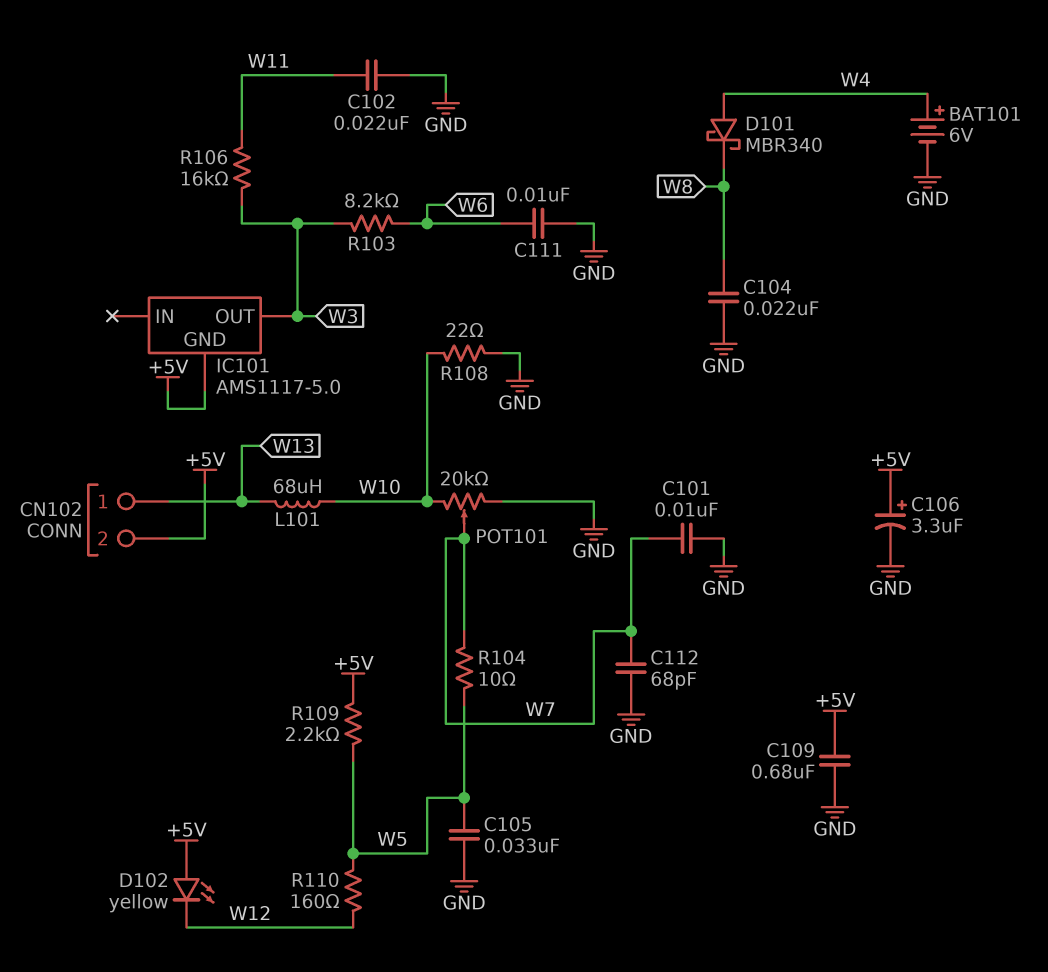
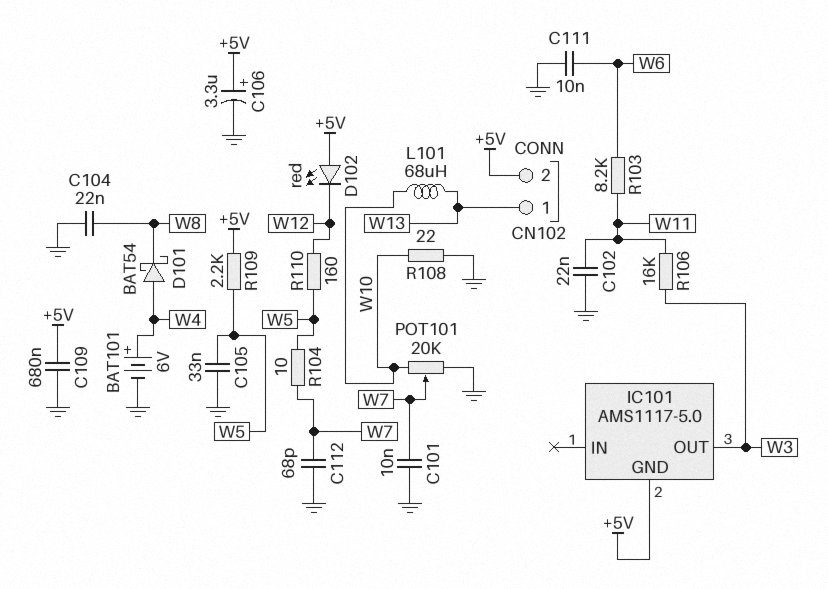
D101: schottky MBR340 (A W4, K W8) -> schottky BAT54 (A W4, K W8)
D102: LED yellow (A +5V, K W12) -> LED red (A +5V, K W12)
R103: 8.2k (W3, W6) -> 8.2k (W6, W11)

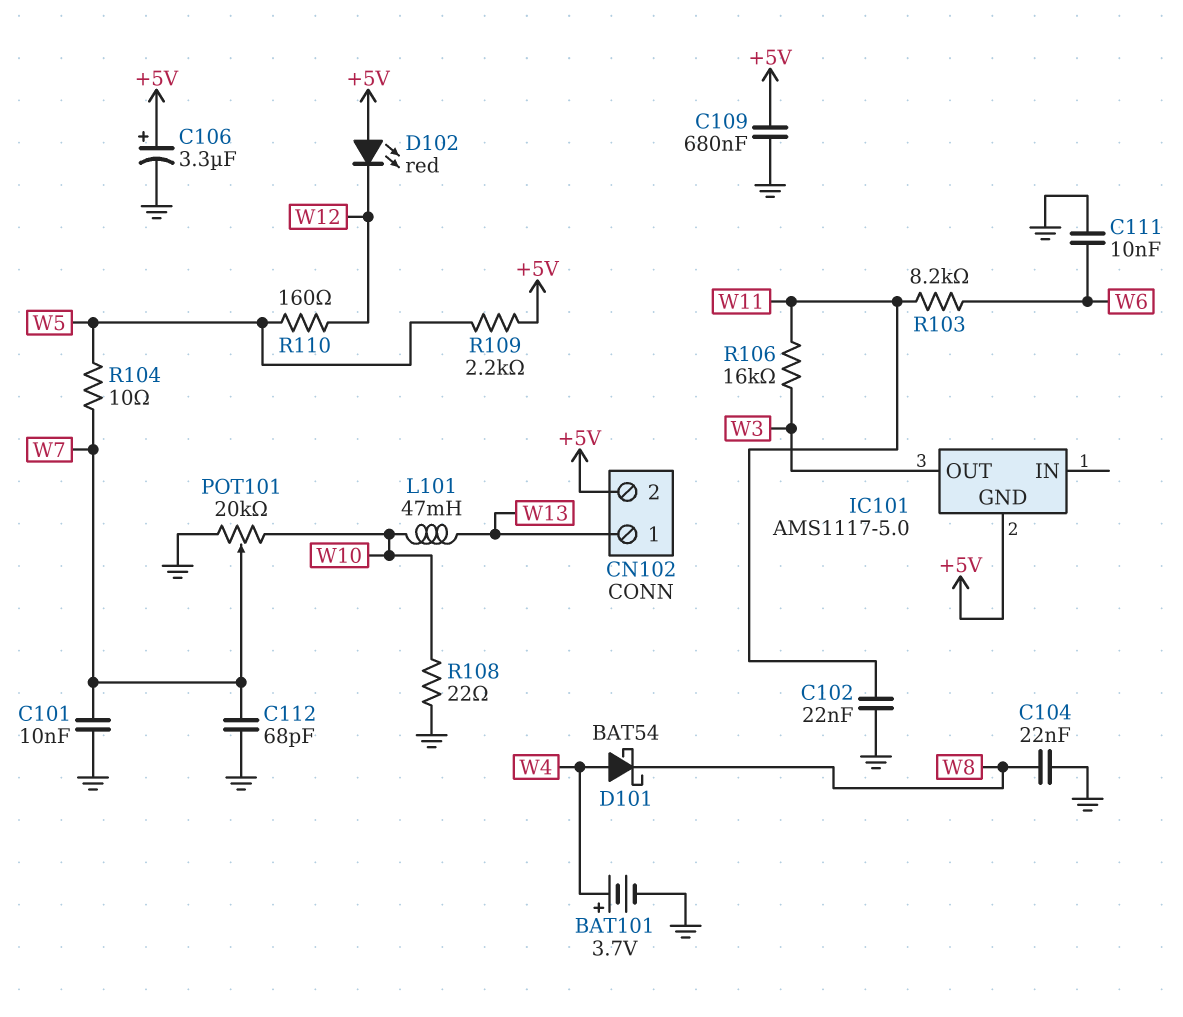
BAT101: 6V (plus W4, minus GND) -> 3.7V (plus W4, minus GND)
C105: 33nF (GND, W5) -> none
L101: 68uH (W10, W13) -> 47mH (W10, W13)

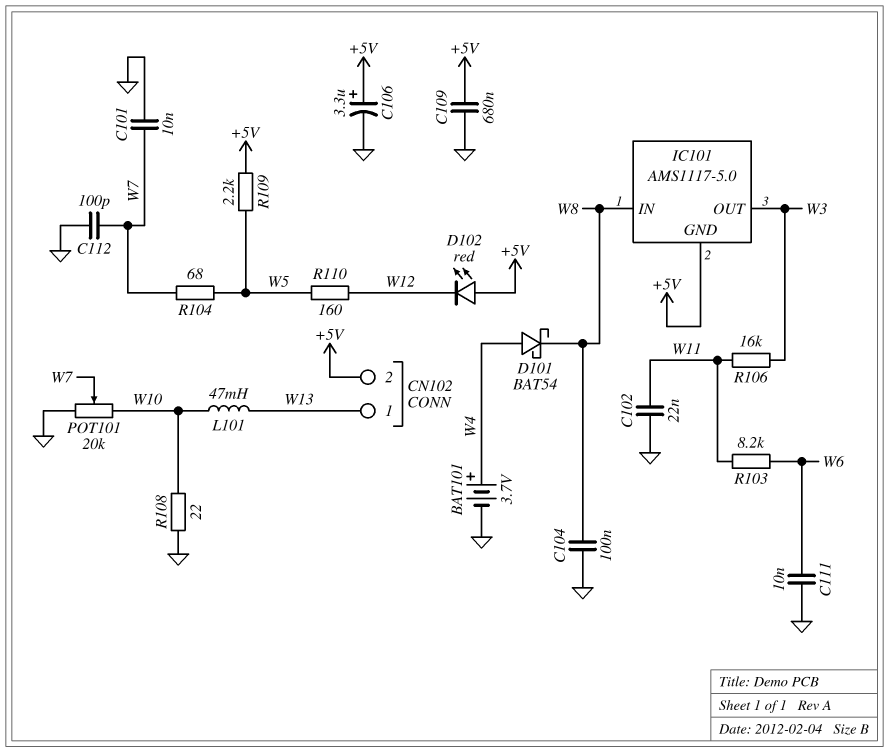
C104: 22nF (GND, W8) -> 100nF (GND, W8)
C112: 68pF (GND, W7) -> 100pF (GND, W7)
IC101 pin IN: none -> W8
R104: 10 (W5, W7) -> 68 (W5, W7)

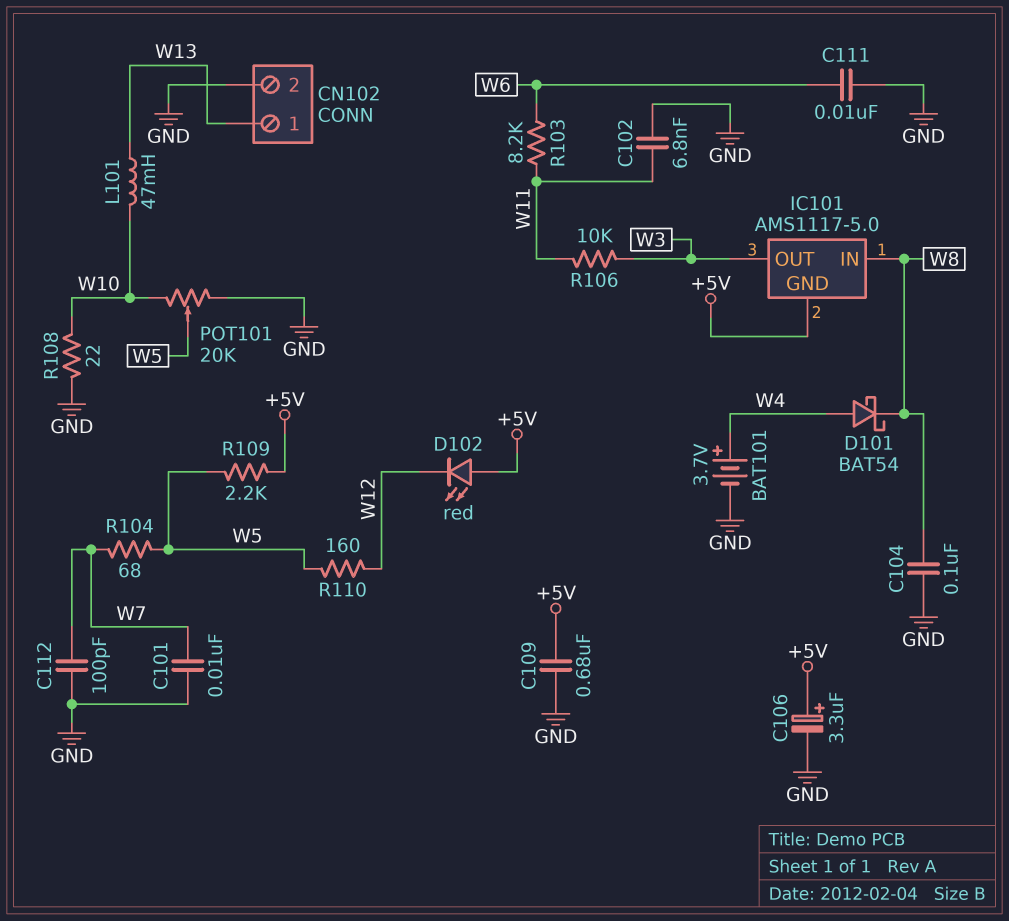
C102: 22nF (GND, W11) -> 6.8nF (GND, W11)
CN102 pin 2: +5V -> GND
POT101: 20k (GND, W10, wiper W7) -> 20k (GND, W10, wiper W5)
R106: 16k (W3, W11) -> 10k (W3, W11)

